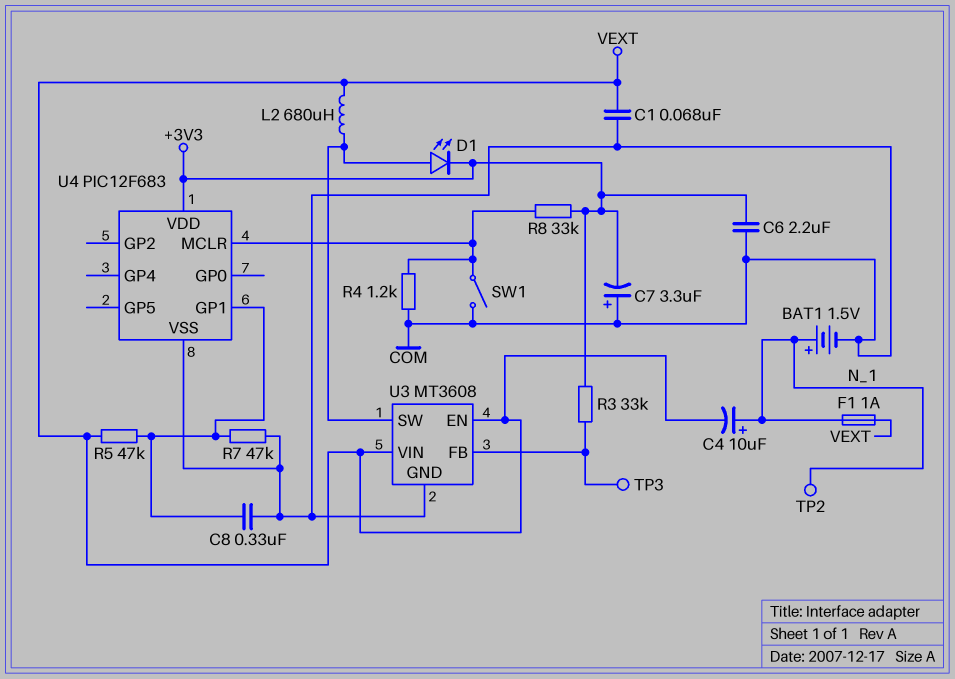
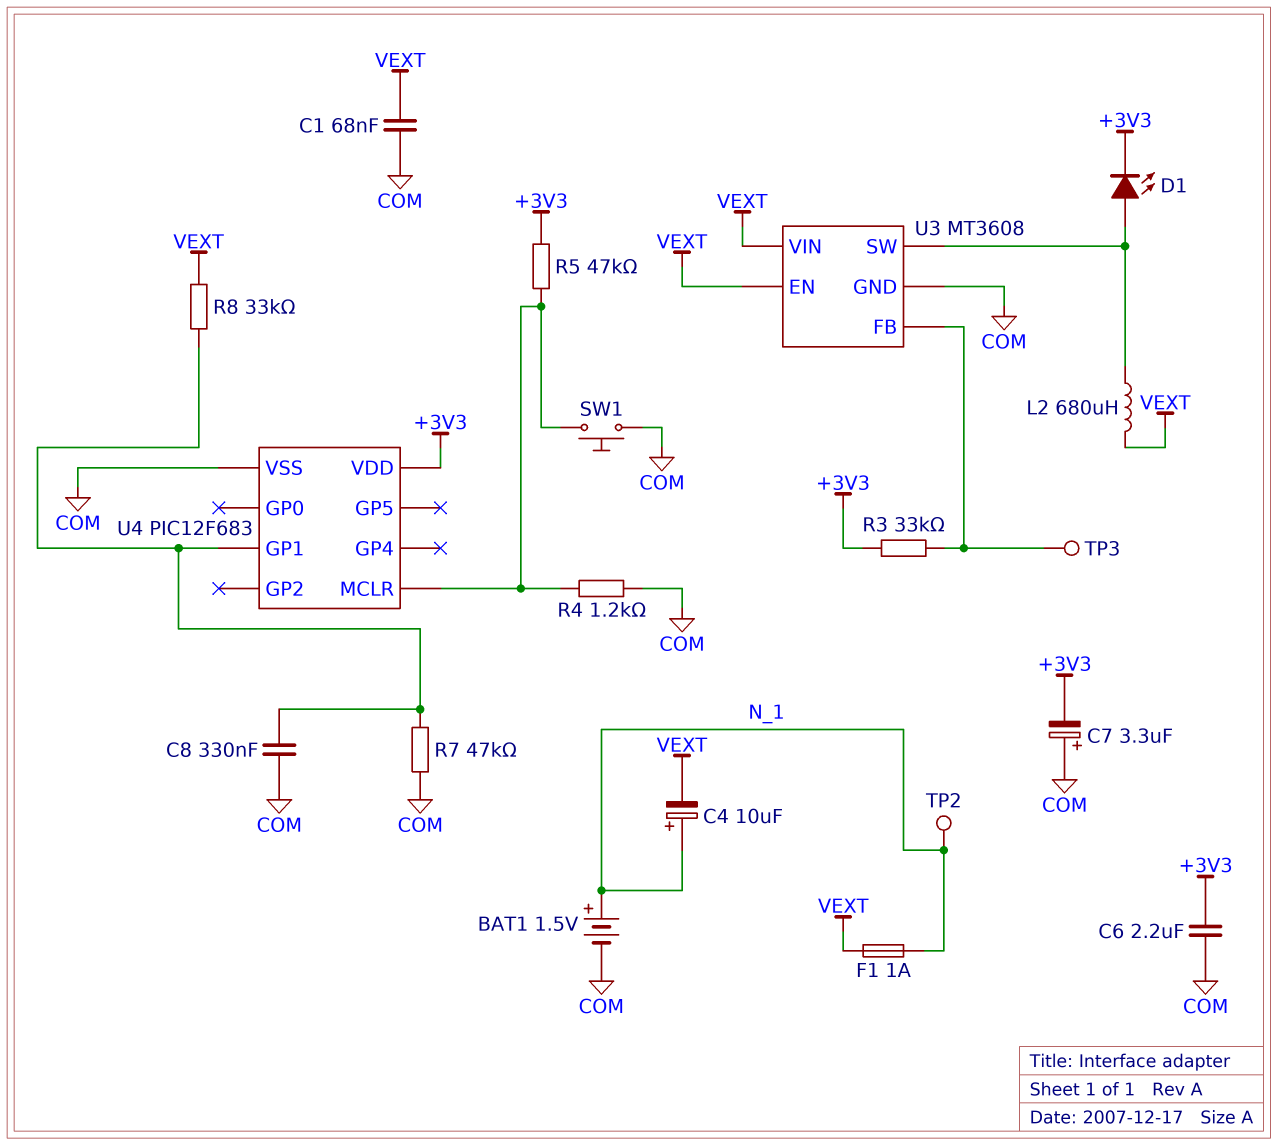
R5: 47k (U4/GP1, VEXT) -> 47k (+3V3, U4/MCLR)
R8: 33k (+3V3, U4/MCLR) -> 33k (U4/GP1, VEXT)
SW1: switch (COM, U4/MCLR) -> button (COM, U4/MCLR)

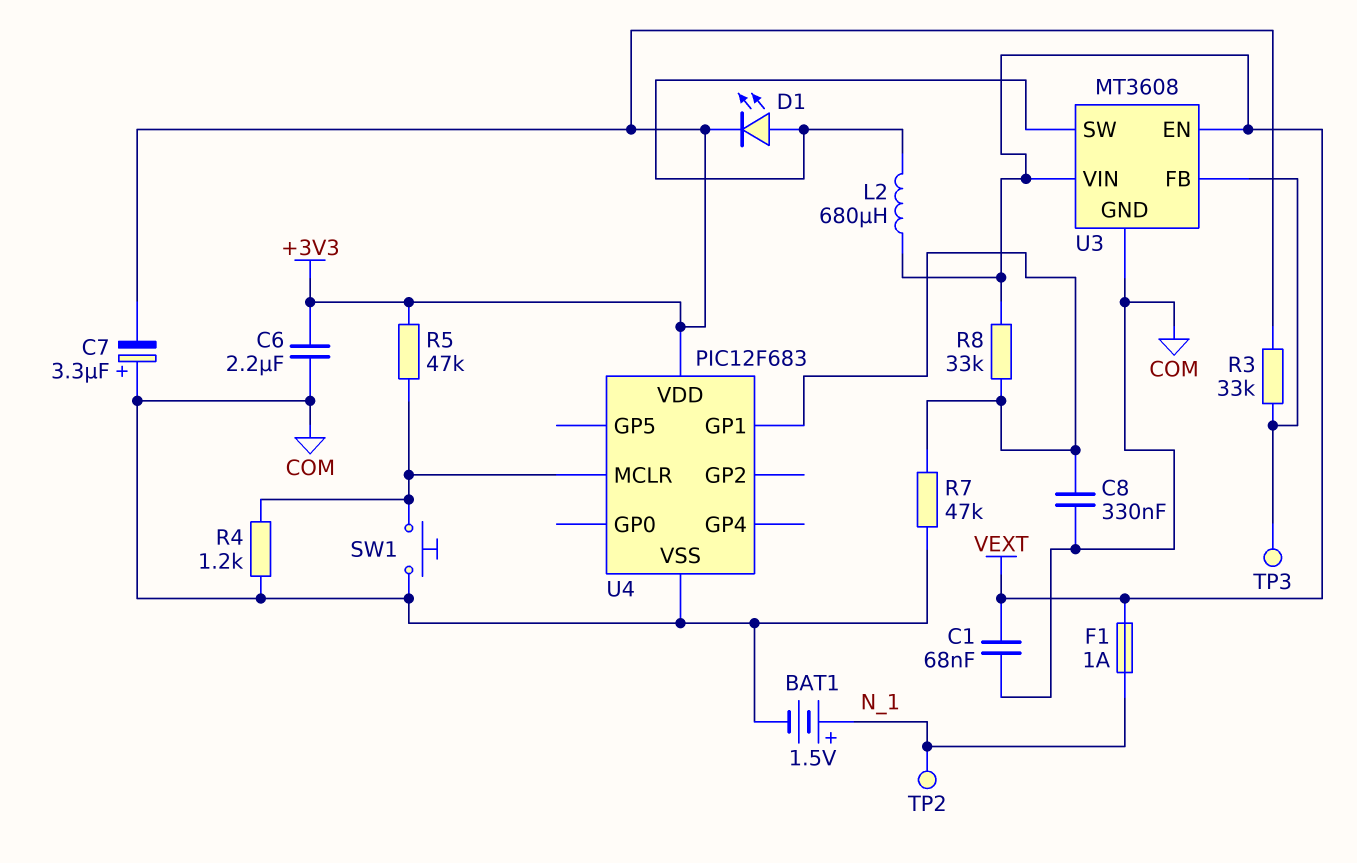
C4: 10uF (plus N_1, minus VEXT) -> none

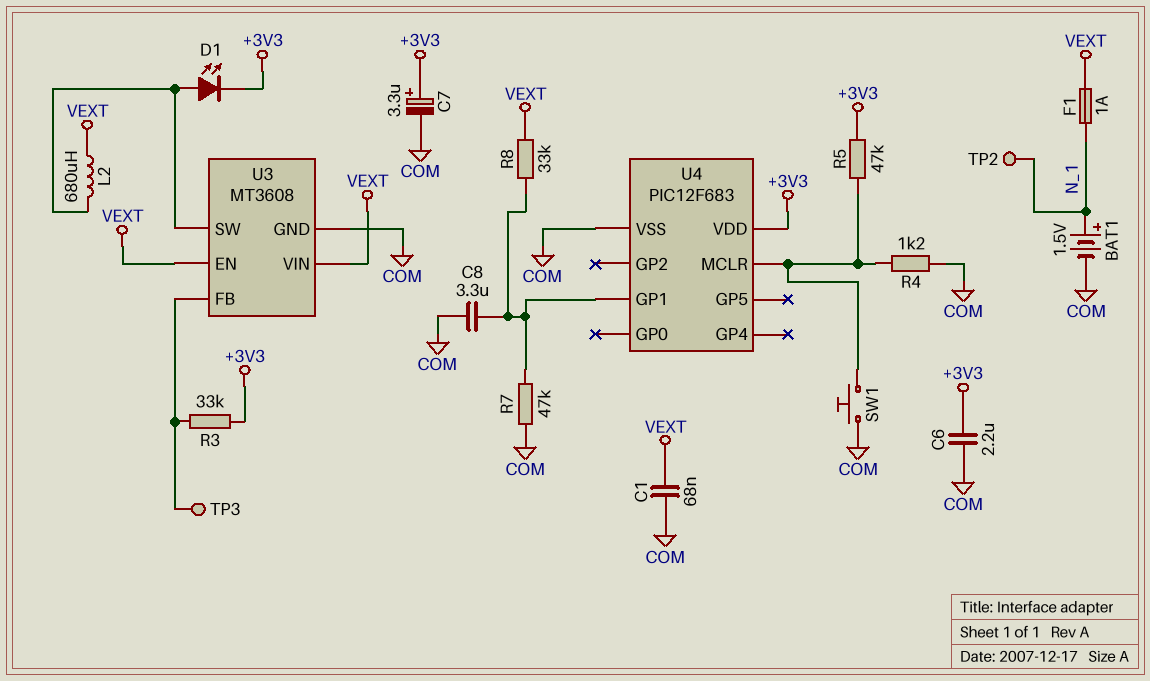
C7: 3.3uF (plus COM, minus +3V3) -> 3.3uF (plus +3V3, minus COM)
C8: 330nF (COM, U4/GP1) -> 3.3uF (COM, U4/GP1)

